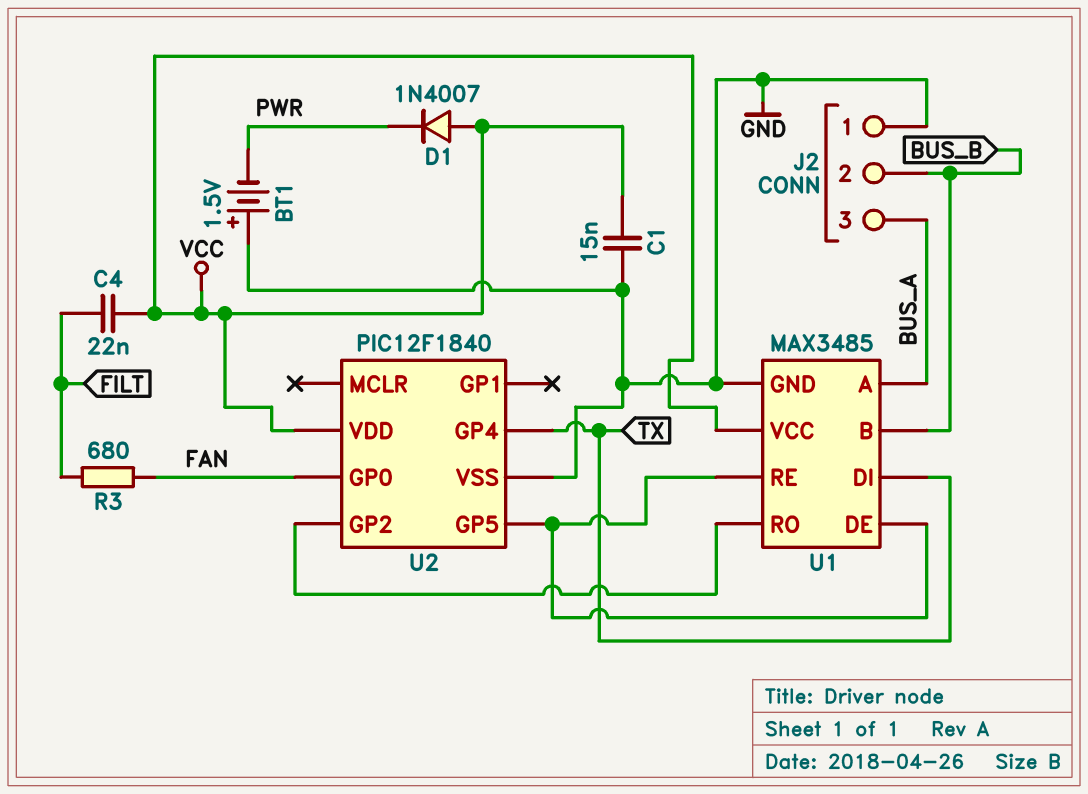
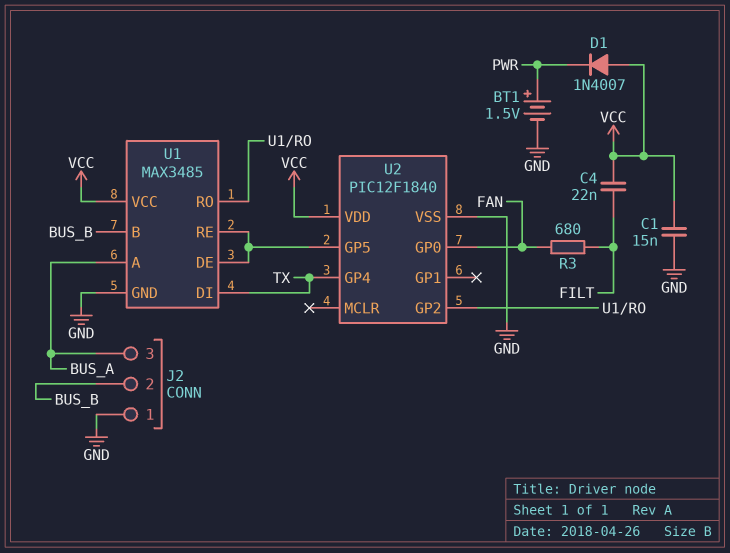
BT1: 1.5V (plus GND, minus PWR) -> 1.5V (plus PWR, minus GND)

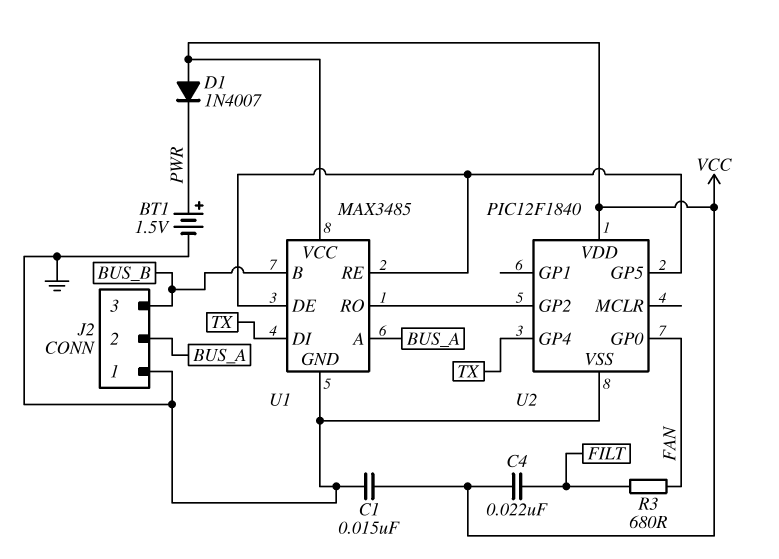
J2 pin 2: BUS_B -> BUS_A
J2 pin 3: BUS_A -> BUS_B

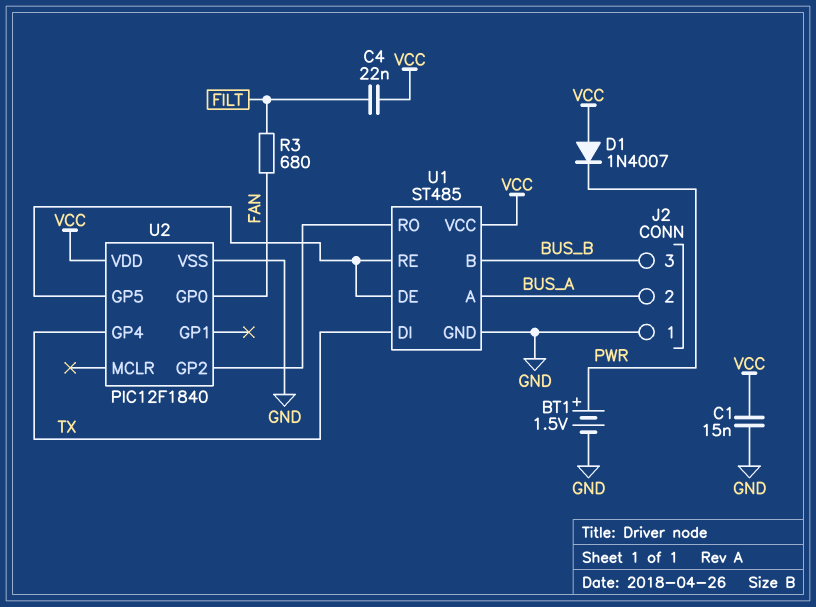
U1: MAX3485 -> ST485

